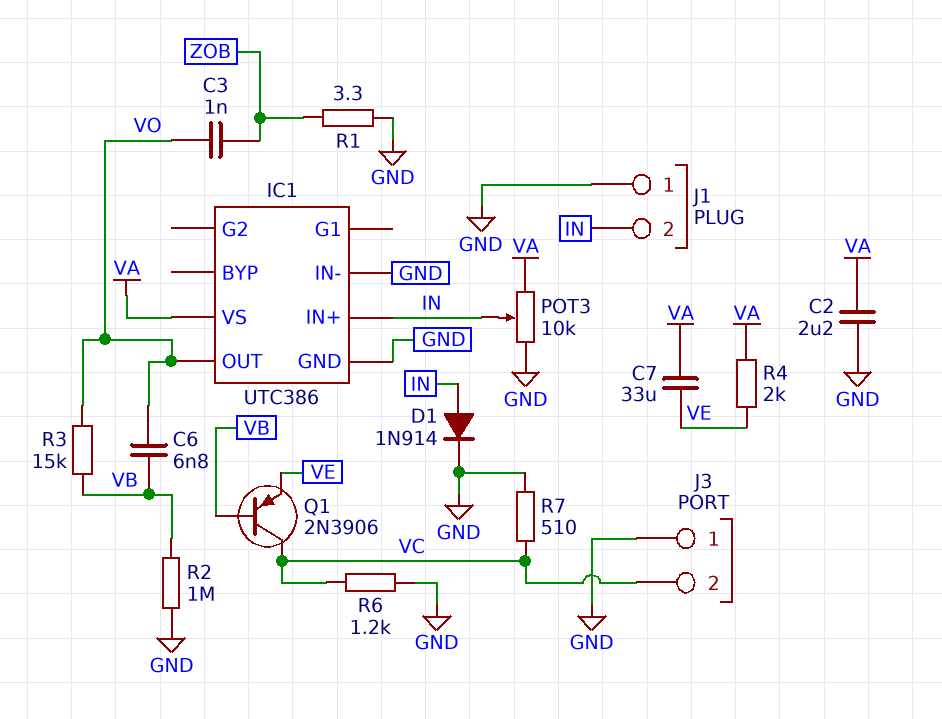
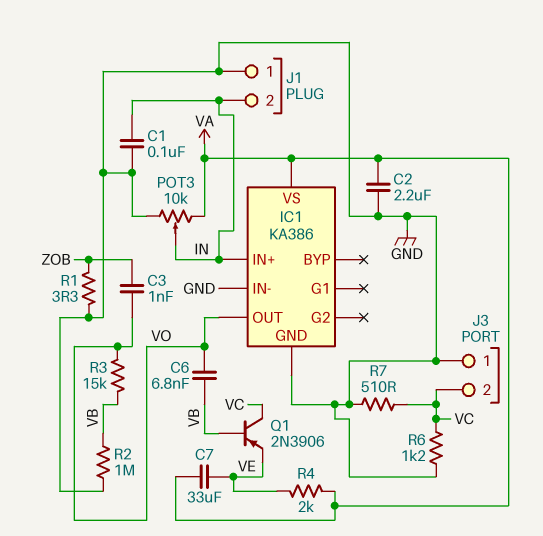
C1: none -> 100nF (GND, IN)
D1: diode 1N914 (A IN, K GND) -> none
IC1: UTC386 -> KA386

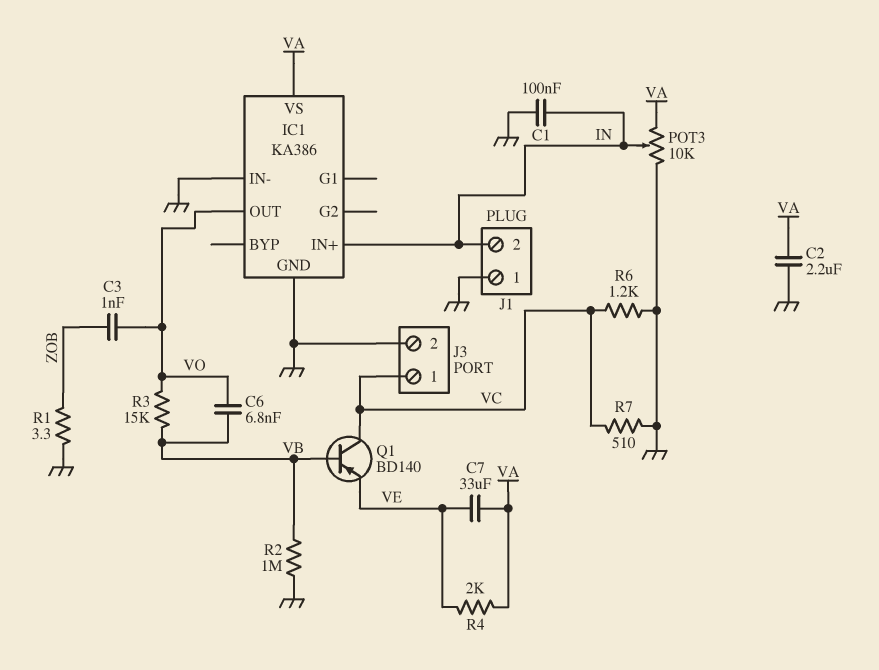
J3 pin 1: GND -> VC
J3 pin 2: VC -> GND
Q1: PNP 2N3906 (B VB, C VC, E VE) -> PNP BD140 (B VB, C VC, E VE)

